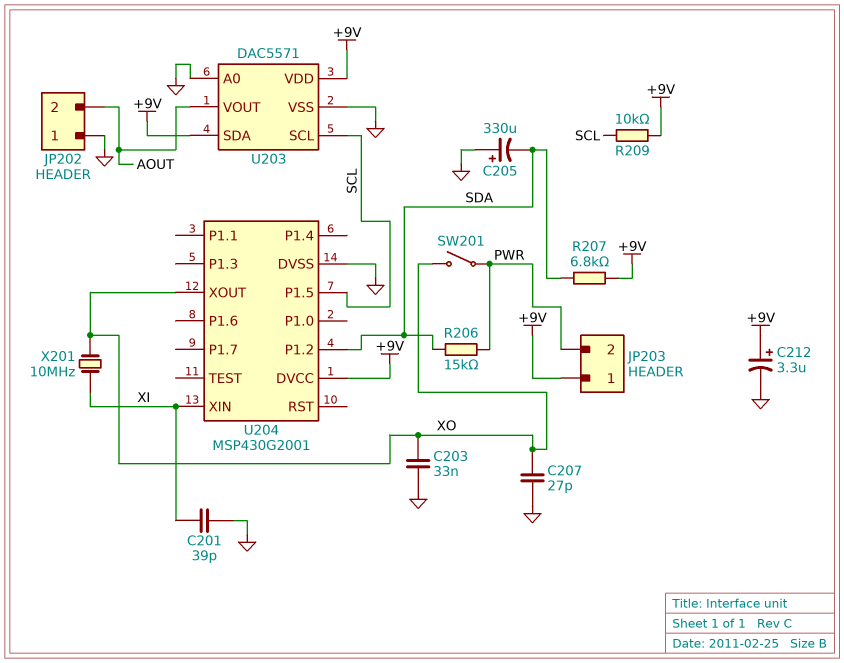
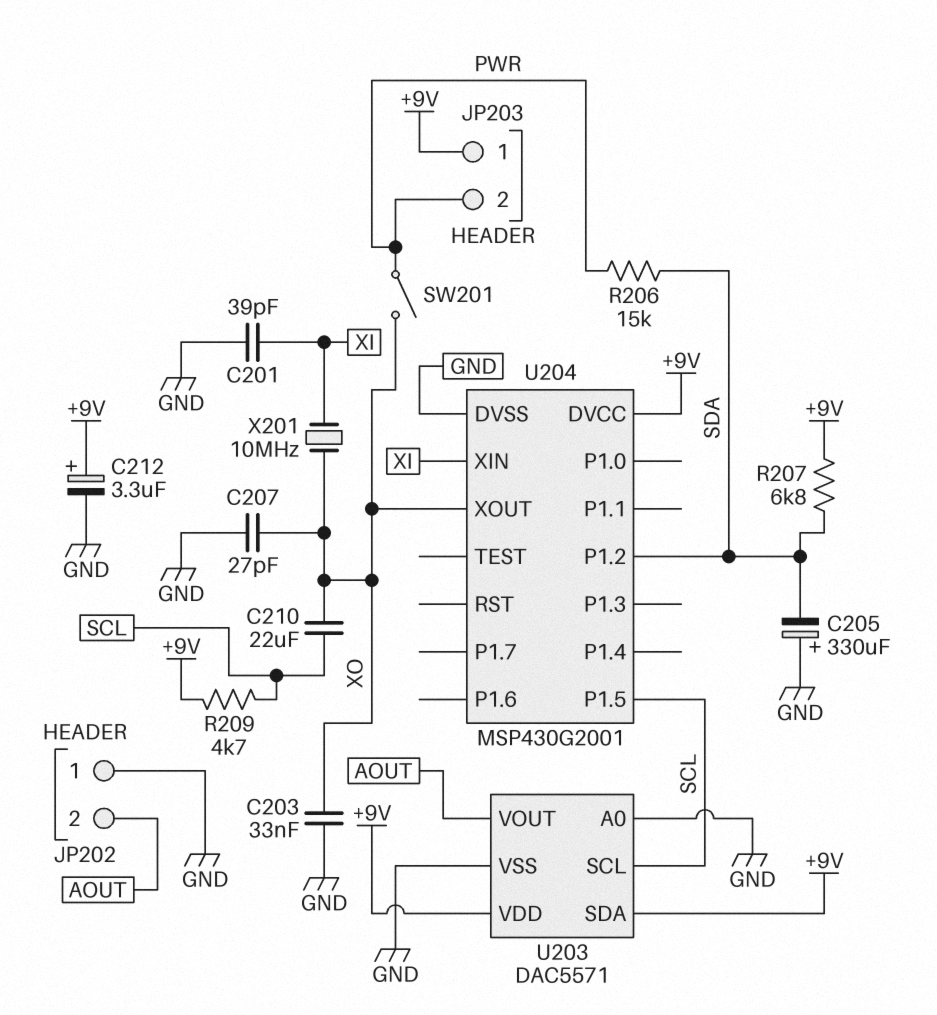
C210: none -> 22uF (SCL, XO)
R209: 10k (+9V, SCL) -> 4.7k (+9V, SCL)

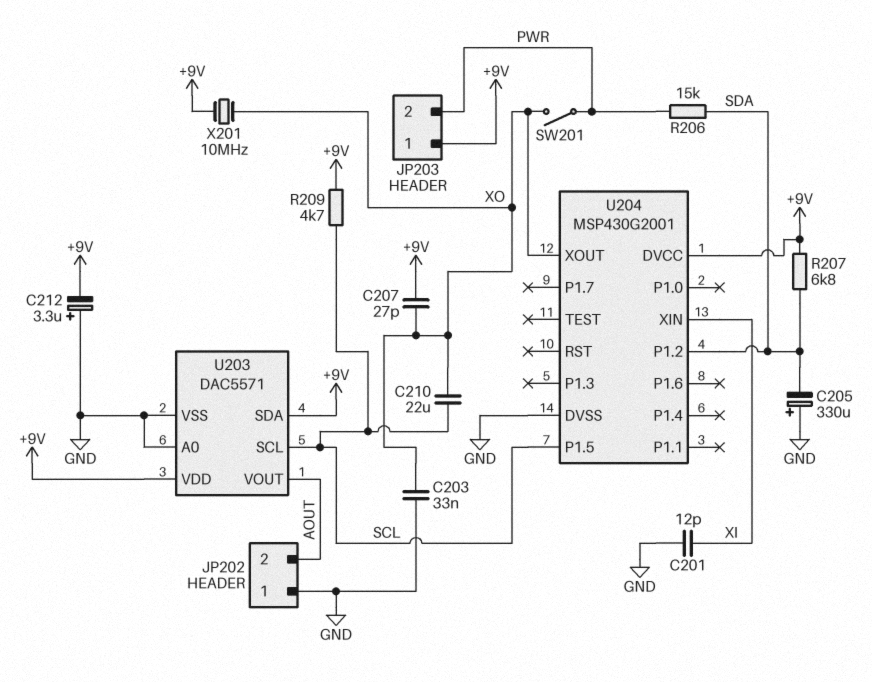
C201: 39pF (GND, XI) -> 12pF (GND, XI)
C207: 27pF (GND, XO) -> 27pF (+9V, XO)
C212: 3.3uF (plus +9V, minus GND) -> 3.3uF (plus GND, minus +9V)
X201: 10MHz (XI, XO) -> 10MHz (+9V, XO)

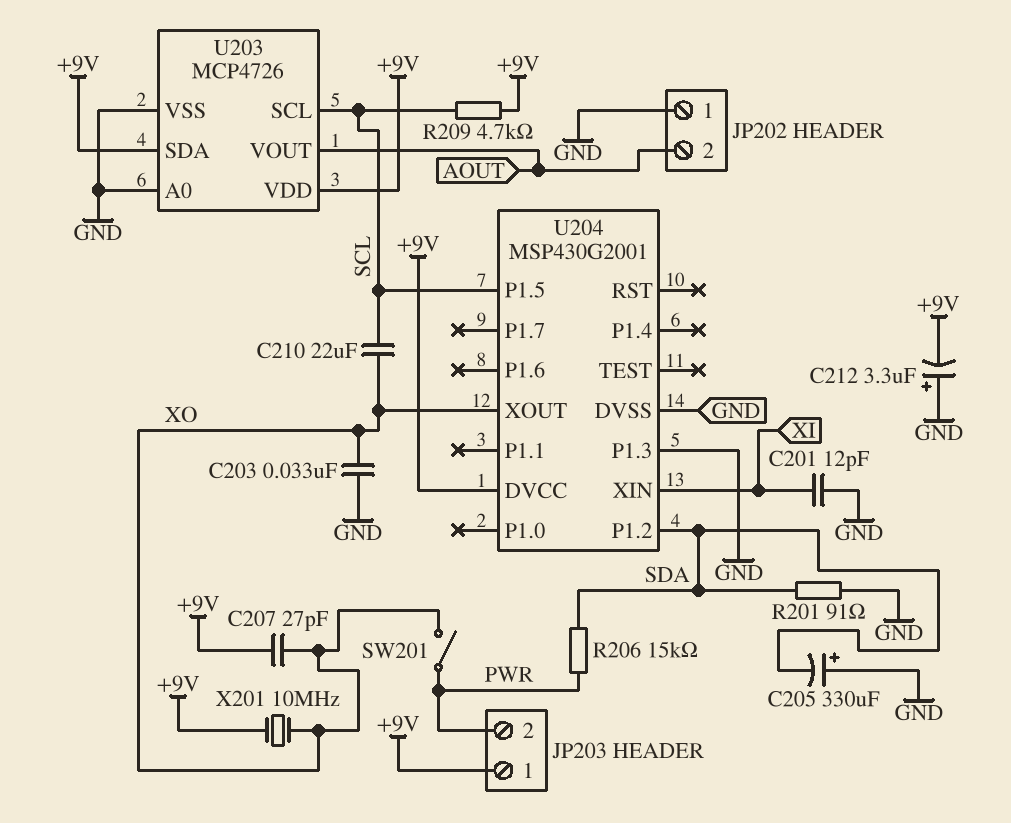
R201: none -> 91 (GND, SDA)
R207: 6.8k (+9V, SDA) -> none
U203: DAC5571 -> MCP4726
U204 pin P1.3: none -> GND

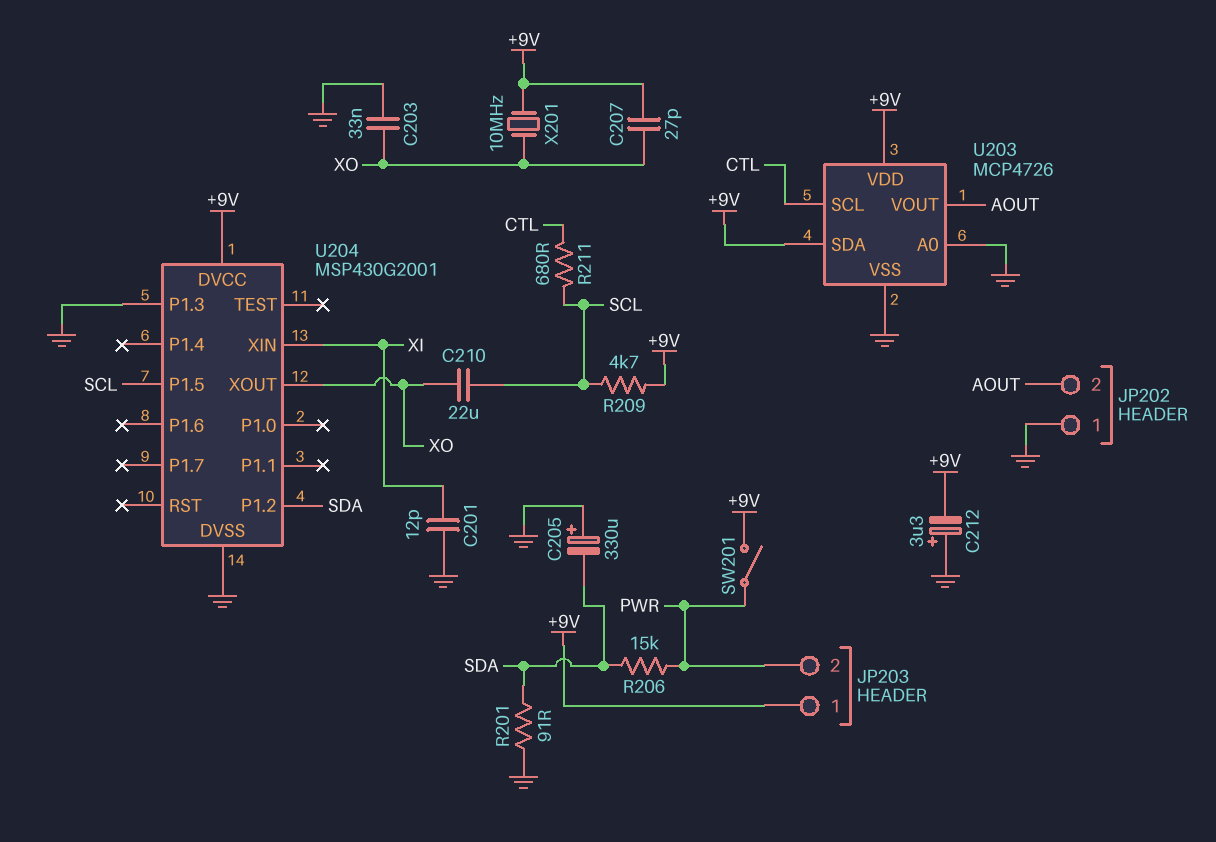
R211: none -> 680 (CTL, SCL)
SW201: switch (PWR, XO) -> switch (+9V, PWR)
U203 pin SCL: SCL -> CTL

